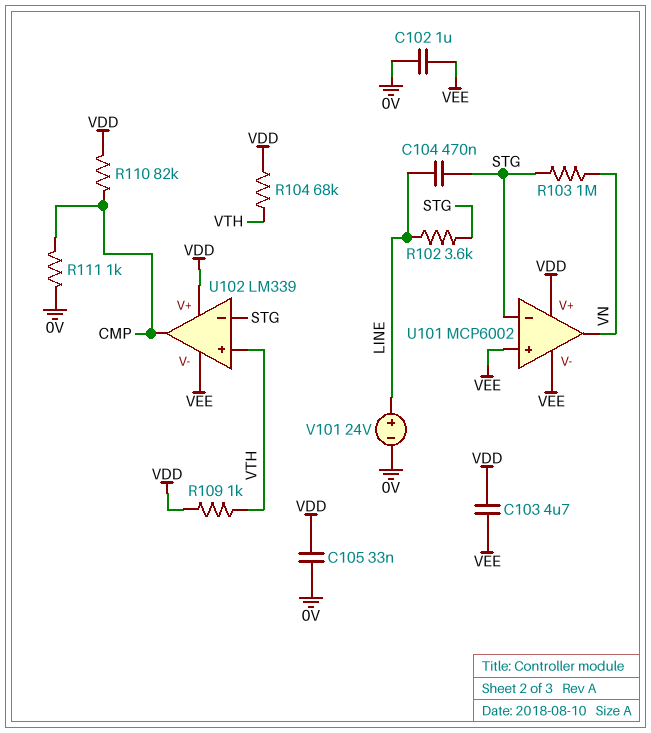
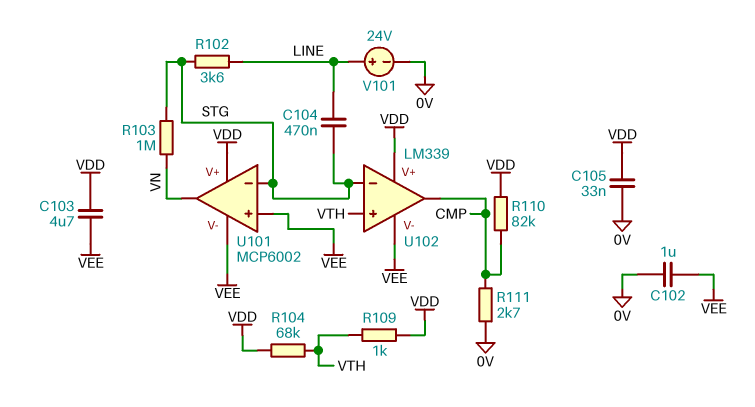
R111: 1k (0V, CMP) -> 2.7k (0V, CMP)

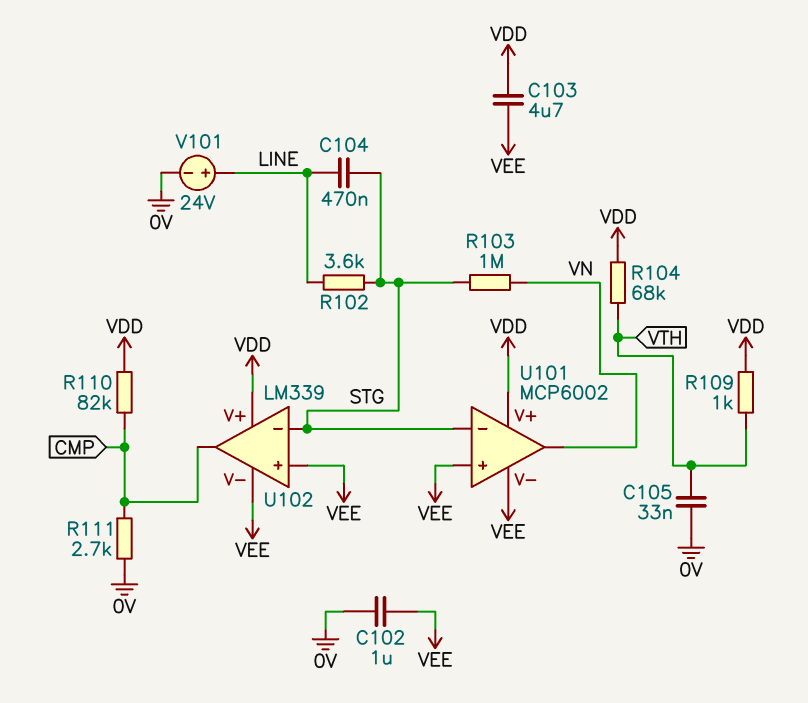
C105: 33nF (0V, VDD) -> 33nF (0V, VTH)
U102 pin in+: VTH -> VEE

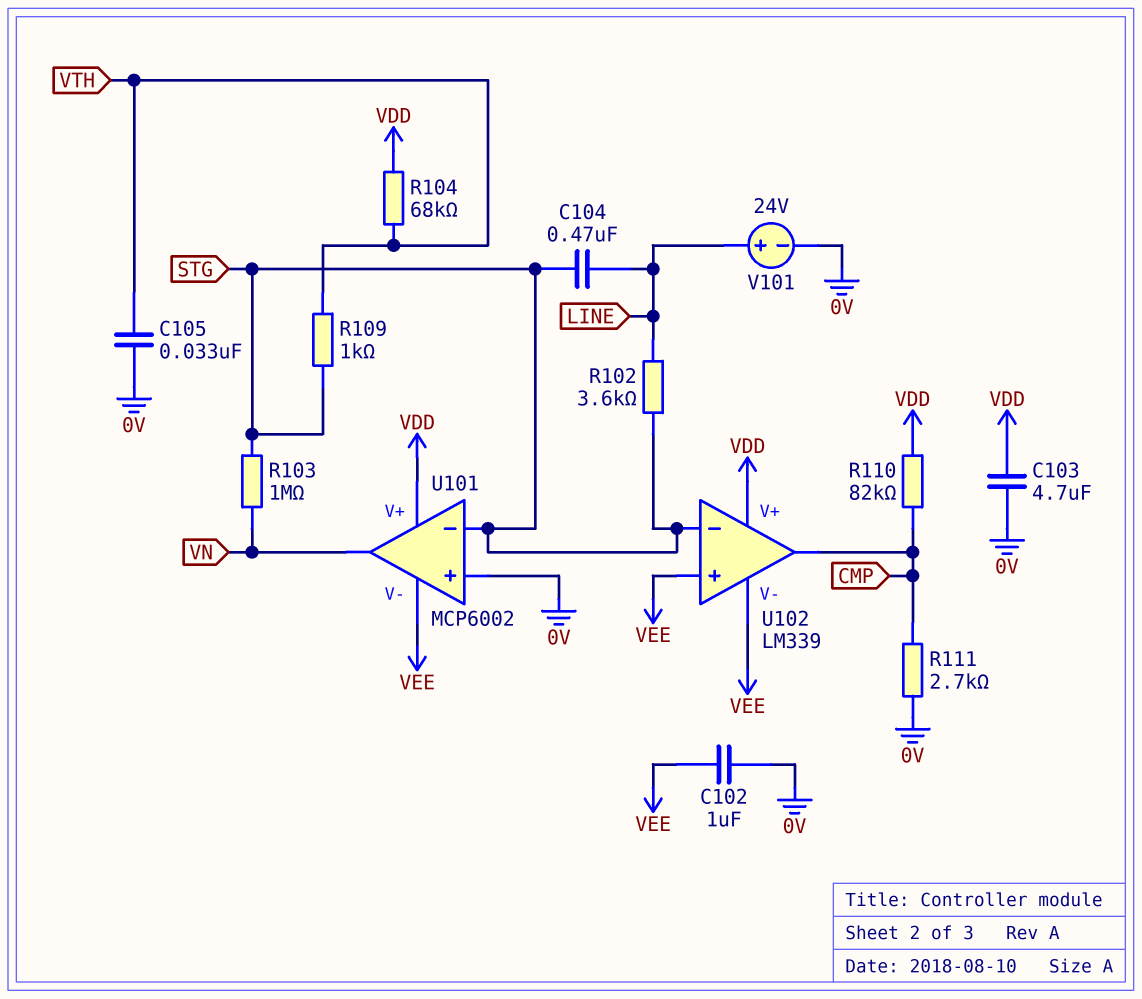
C103: 4.7uF (VDD, VEE) -> 4.7uF (0V, VDD)
R109: 1k (VDD, VTH) -> 1k (STG, VTH)
U101 pin in+: VEE -> 0V

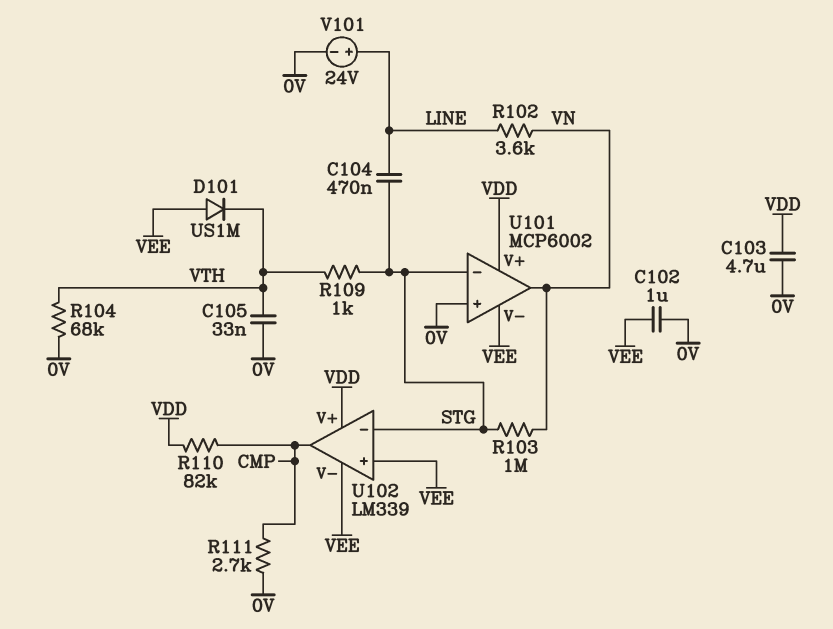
D101: none -> diode US1M (A VEE, K VTH)
R102: 3.6k (LINE, STG) -> 3.6k (LINE, VN)
R104: 68k (VDD, VTH) -> 68k (0V, VTH)

